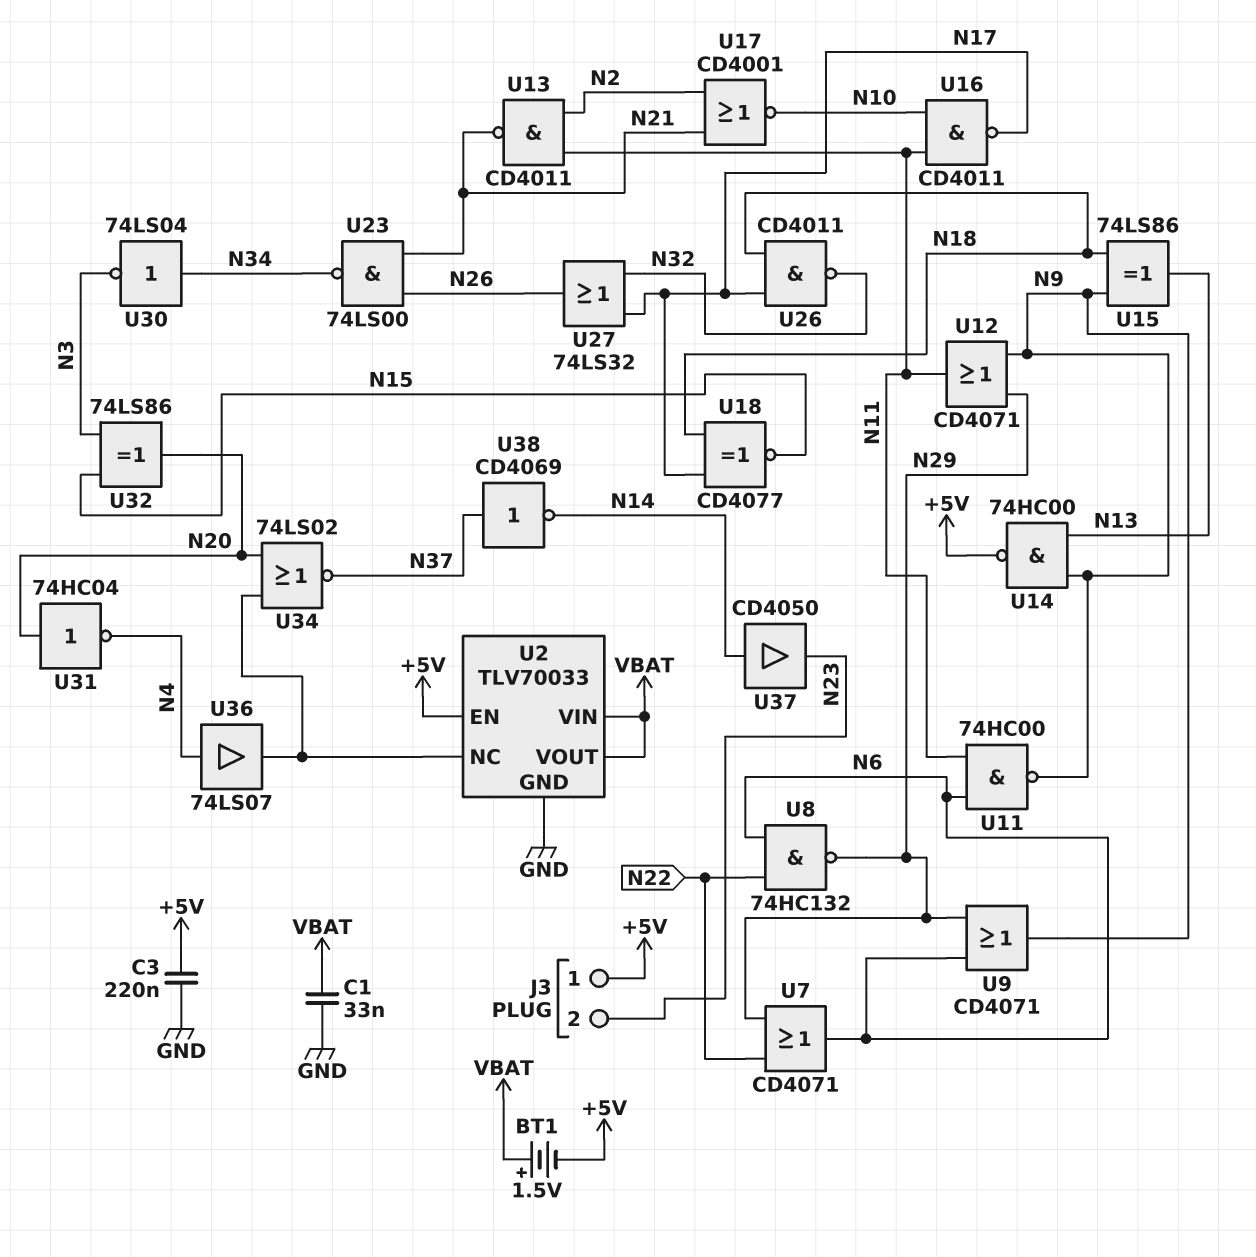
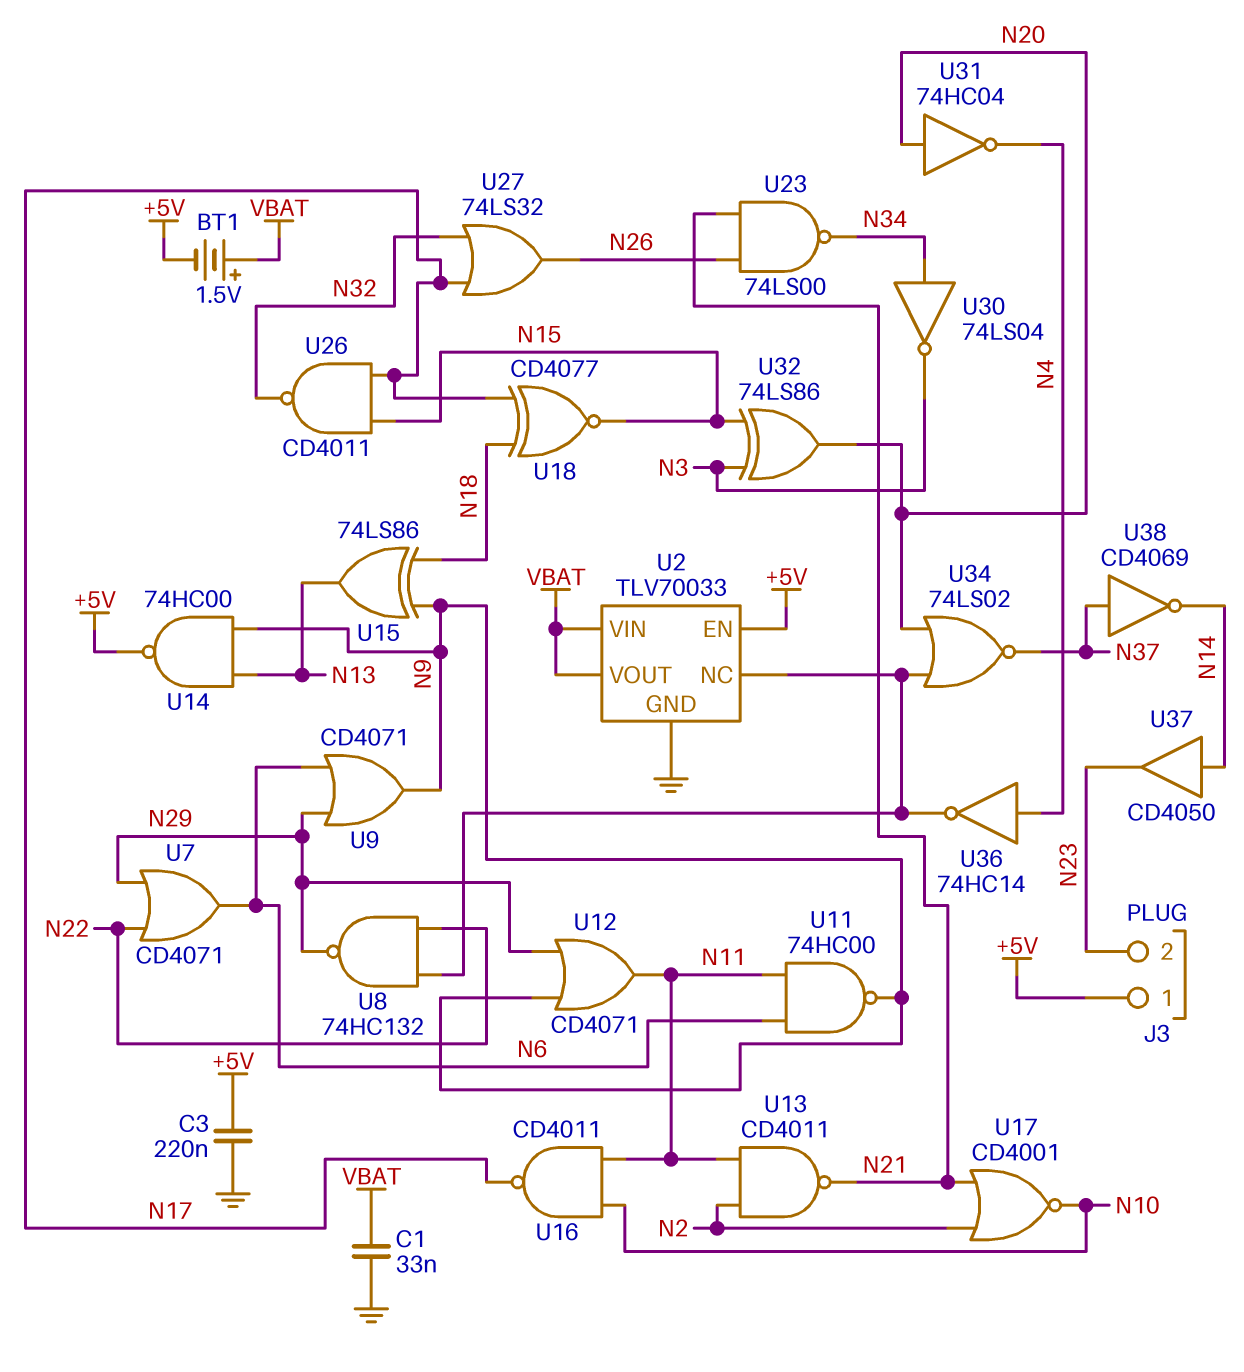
U8: NAND 74HC132 (in N6, in N22, out N29) -> NAND 74HC132 (in N22, in U2/NC, out N29)
U26: NAND CD4011 (in N17, in N18, out N32) -> NAND CD4011 (in N15, in N17, out N32)
U36: buffer 74LS07 (in N4, out U2/NC) -> NOT 74HC14 (in N4, out U2/NC)

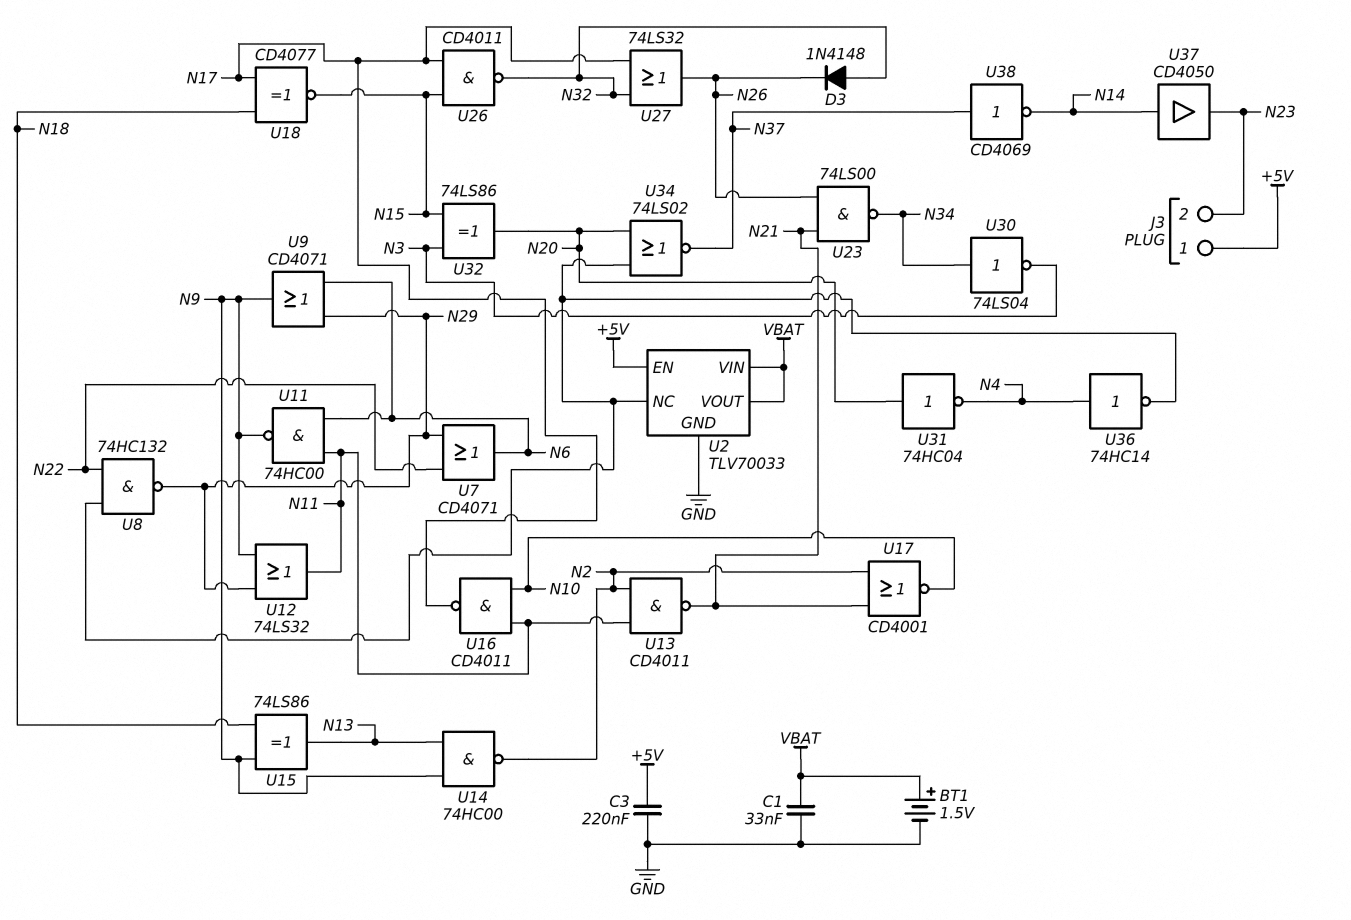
BT1: 1.5V (plus VBAT, minus +5V) -> 1.5V (plus VBAT, minus GND)
D3: none -> diode 1N4148 (A N32, K N26)
U12: OR CD4071 (in N9, in N29, out N11) -> OR 74LS32 (in N9, in N29, out N11)
U14: NAND 74HC00 (in N9, in N13, out +5V) -> NAND 74HC00 (in N9, in N13, out N2)

